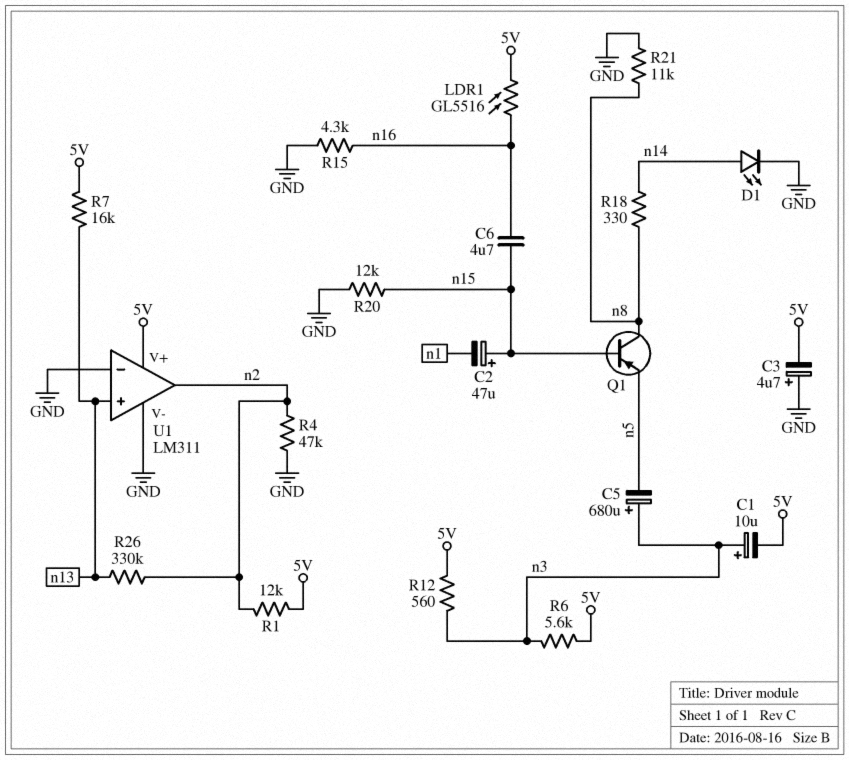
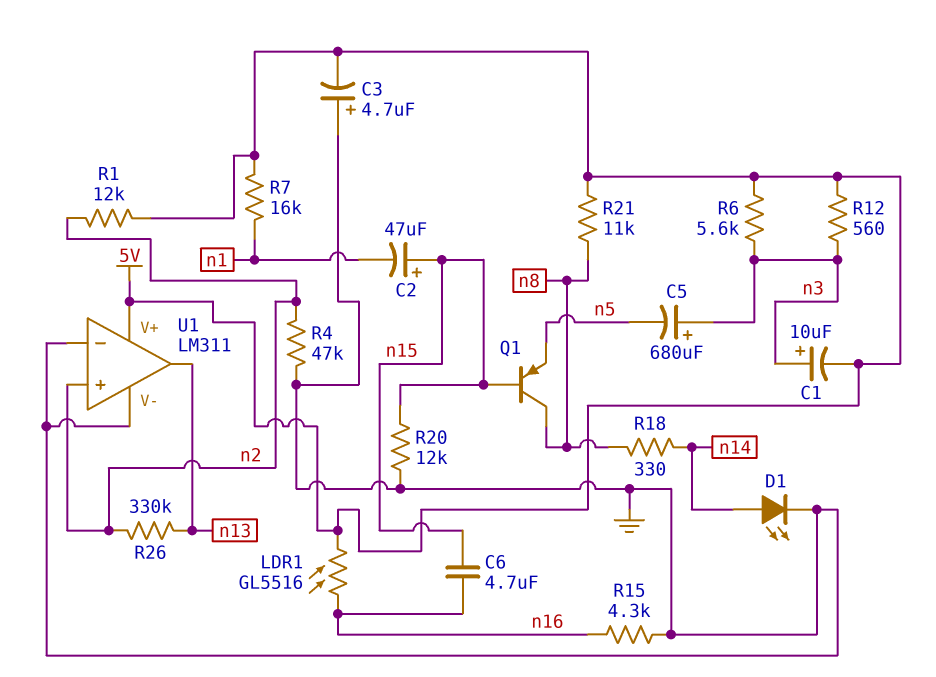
R7: 16k (5V, n13) -> 16k (5V, n1)
R21: 11k (GND, n8) -> 11k (5V, n8)
U1 pin in+: n13 -> n2
U1 pin out: n2 -> n13

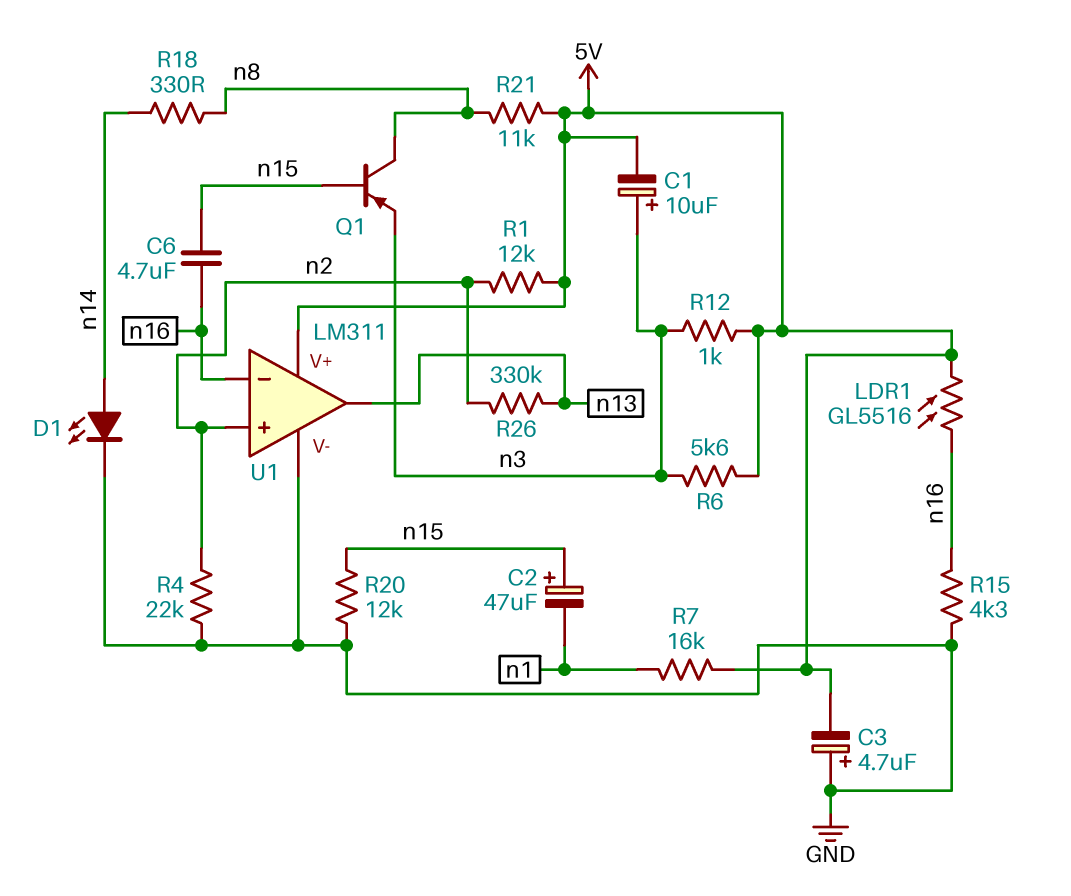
C5: 680uF (plus n3, minus n5) -> none
Q1: PNP (B n15, C n8, E n5) -> PNP (B n15, C n8, E n3)
R4: 47k (GND, n2) -> 22k (GND, n2)
R12: 560 (5V, n3) -> 1k (5V, n3)
U1 pin in-: GND -> n16

